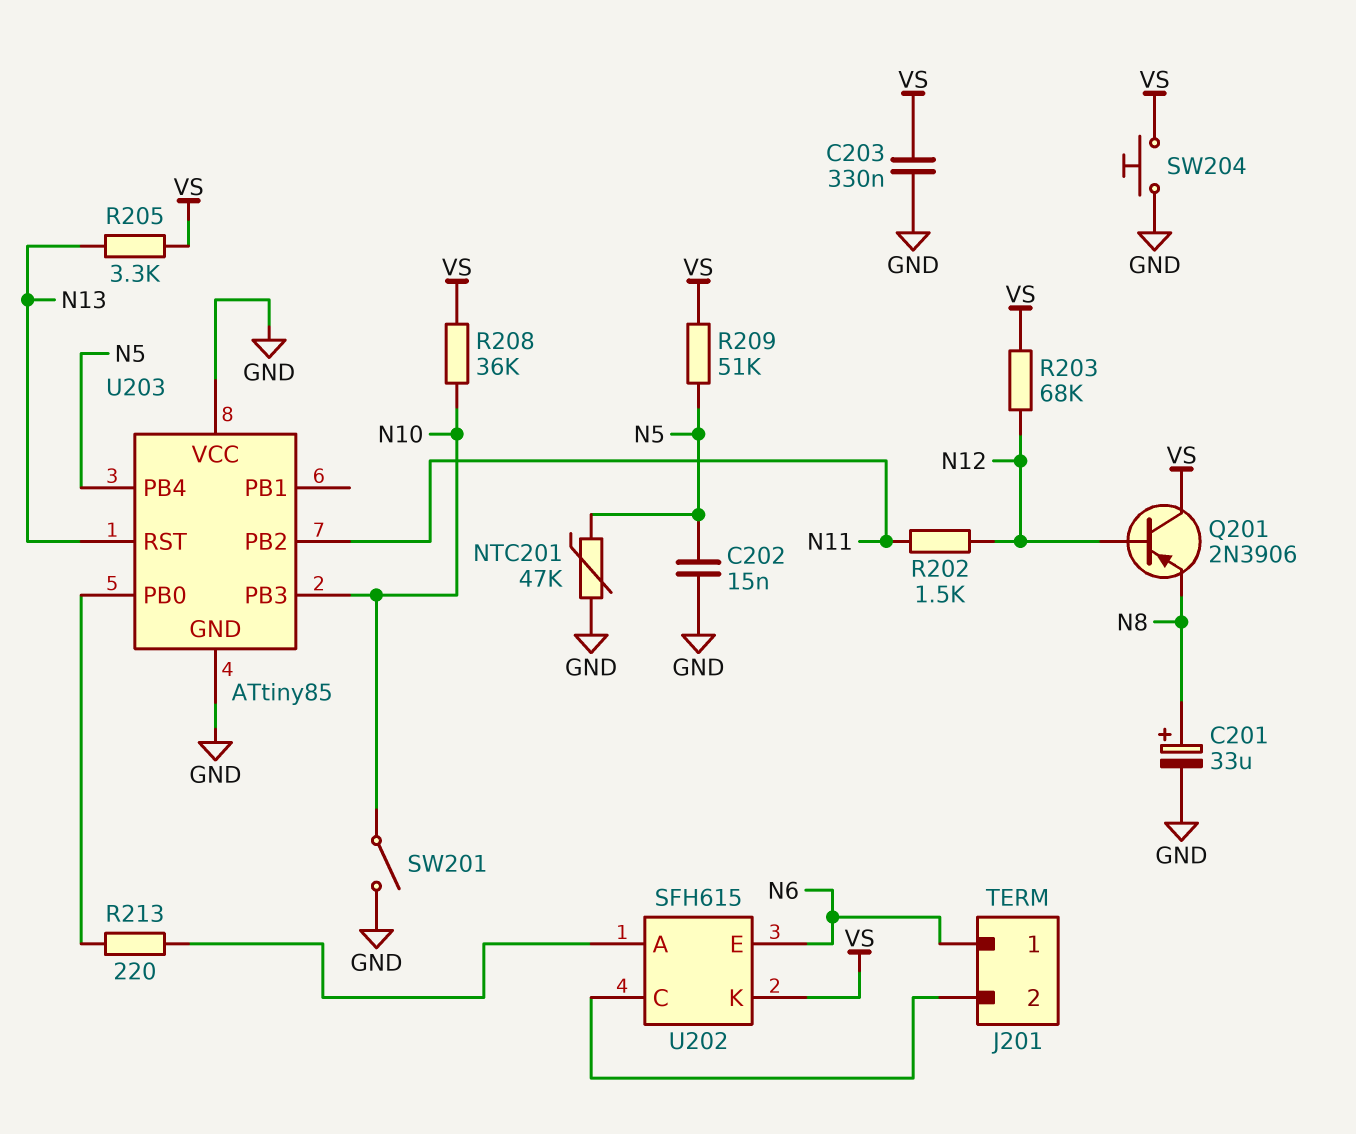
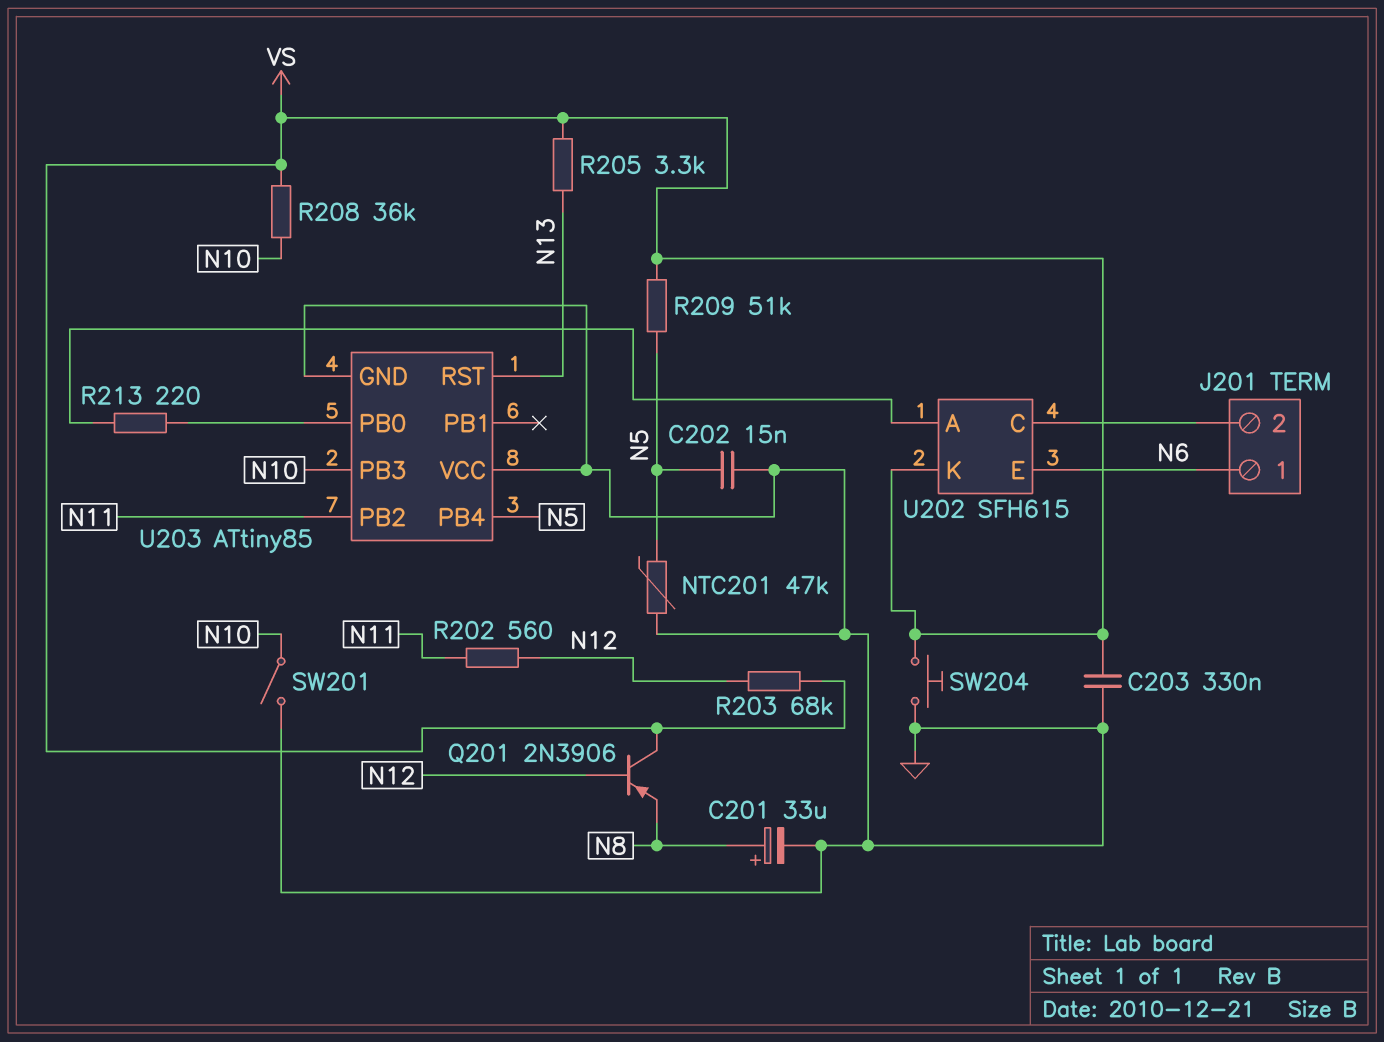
R202: 1.5k (N11, N12) -> 560 (N11, N12)

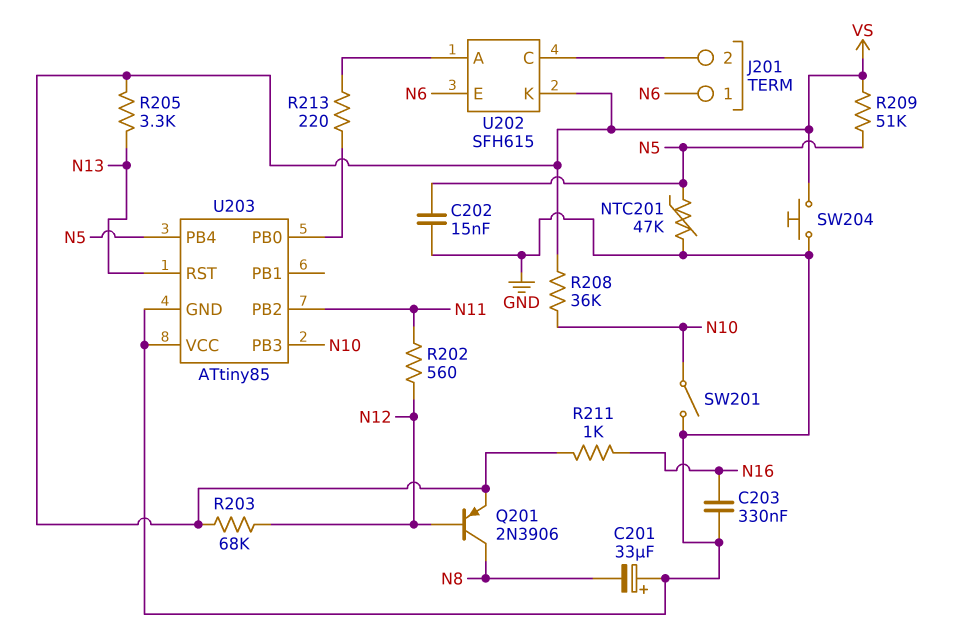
C201: 33uF (plus N8, minus GND) -> 33uF (plus GND, minus N8)
C203: 330nF (GND, VS) -> 330nF (GND, N16)
Q201: PNP 2N3906 (B N12, C VS, E N8) -> PNP 2N3906 (B N12, C N8, E VS)
R211: none -> 1k (N16, VS)

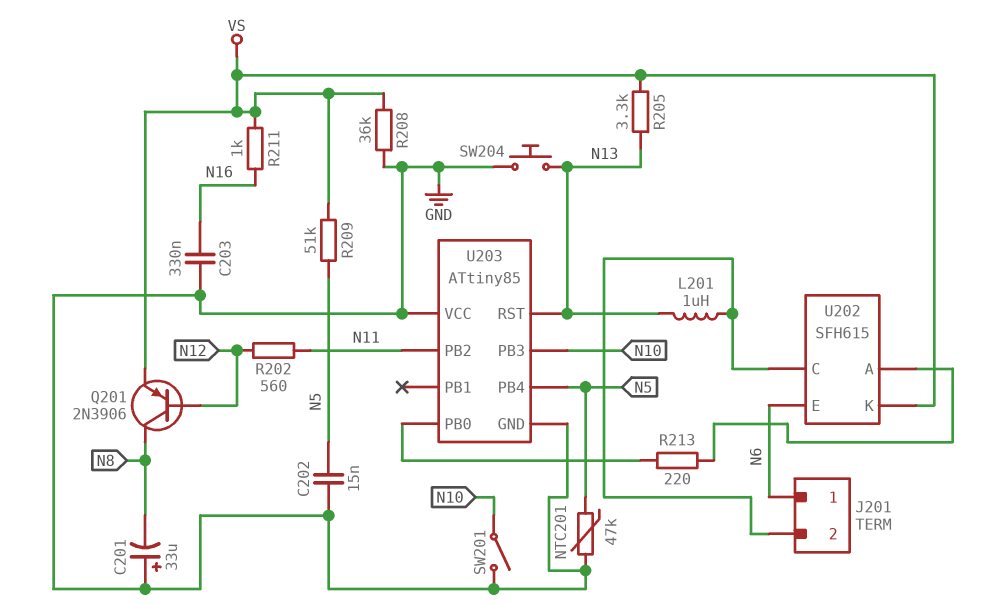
L201: none -> 1uH (J201/2, N13)
R203: 68k (N12, VS) -> none
R208: 36k (N10, VS) -> 36k (GND, VS)
SW204: button (GND, VS) -> button (GND, N13)

